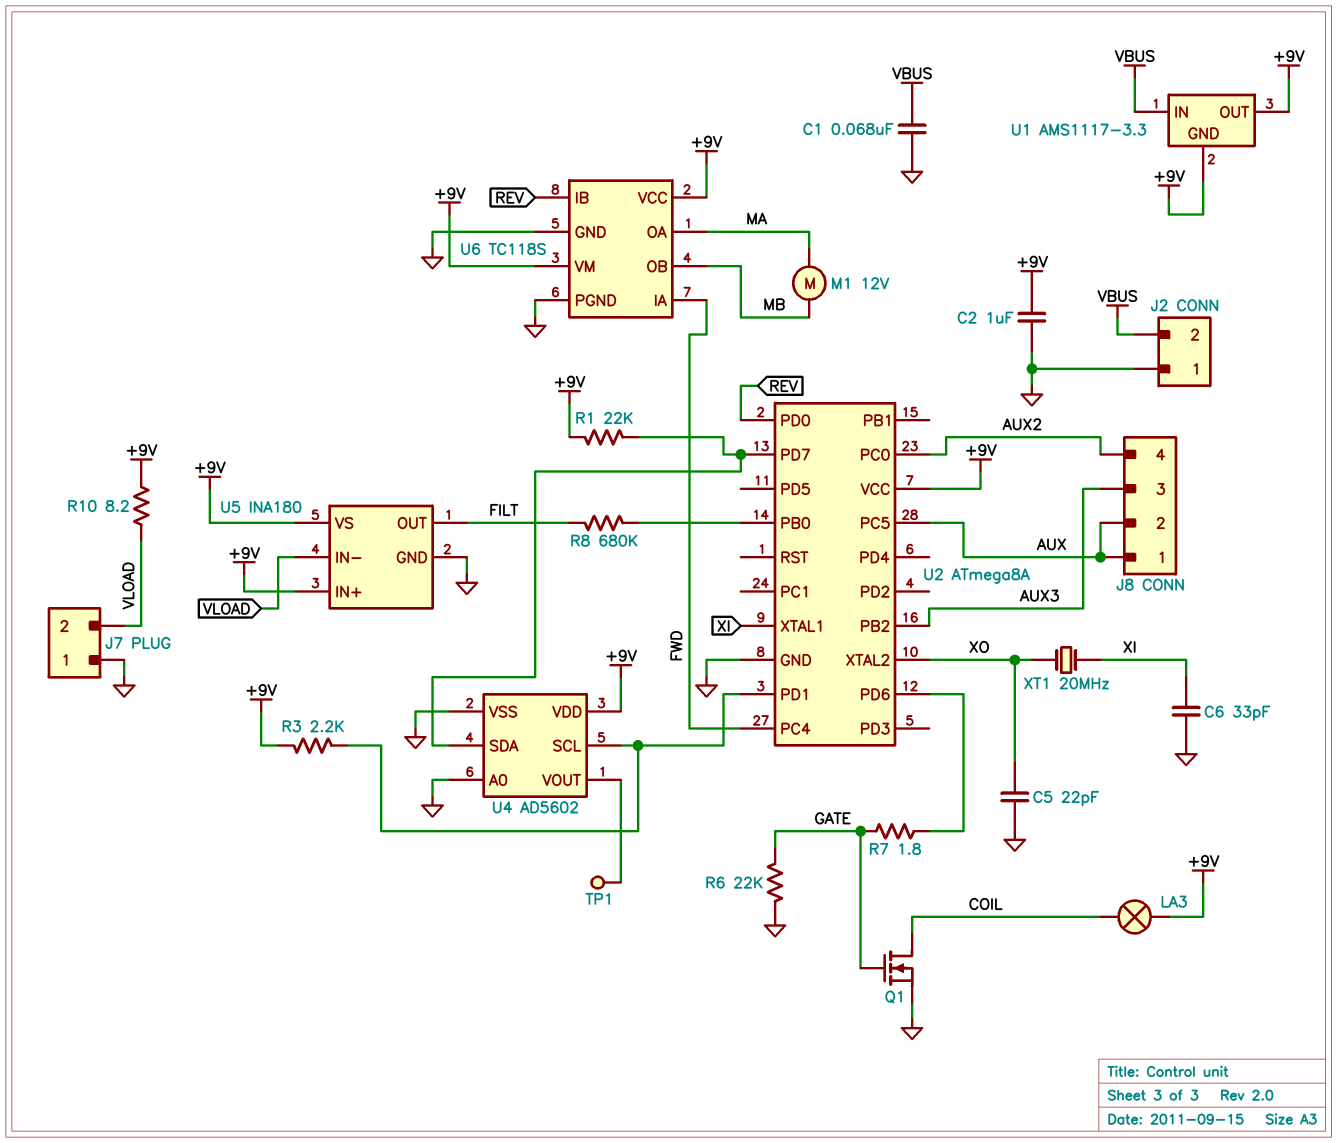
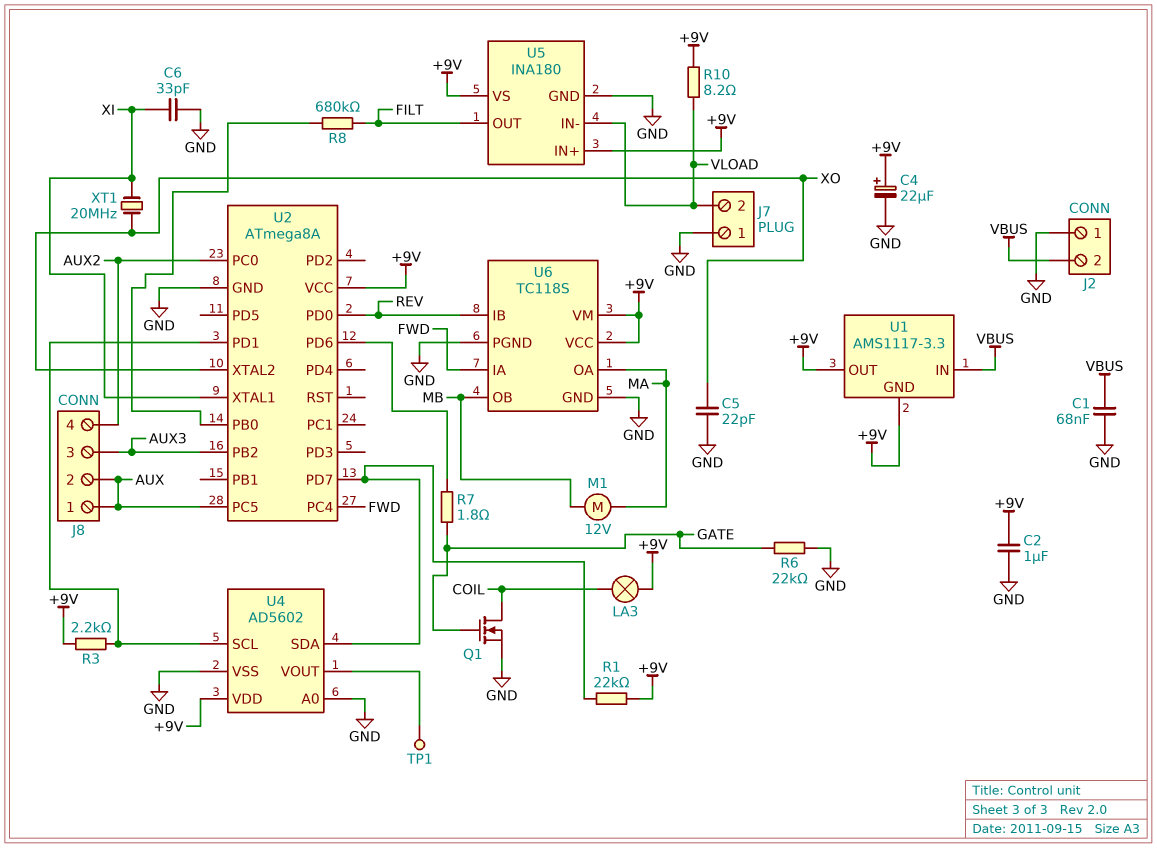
C4: none -> 22uF (plus +9V, minus GND)

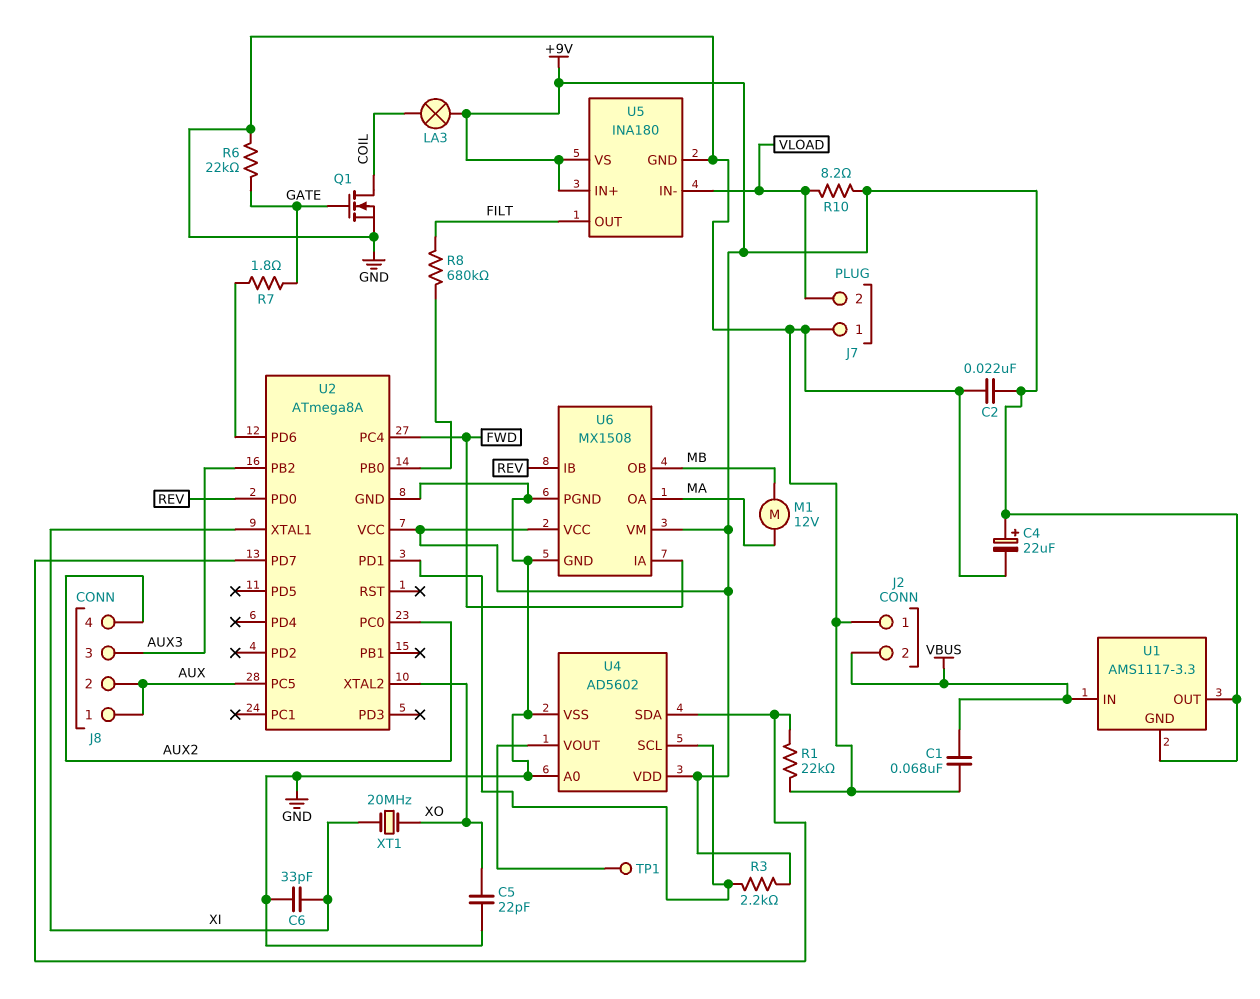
C2: 1uF (+9V, GND) -> 22nF (+9V, GND)
R1: 22k (+9V, U2/PD7) -> 22k (GND, U2/PD7)
U6: TC118S -> MX1508

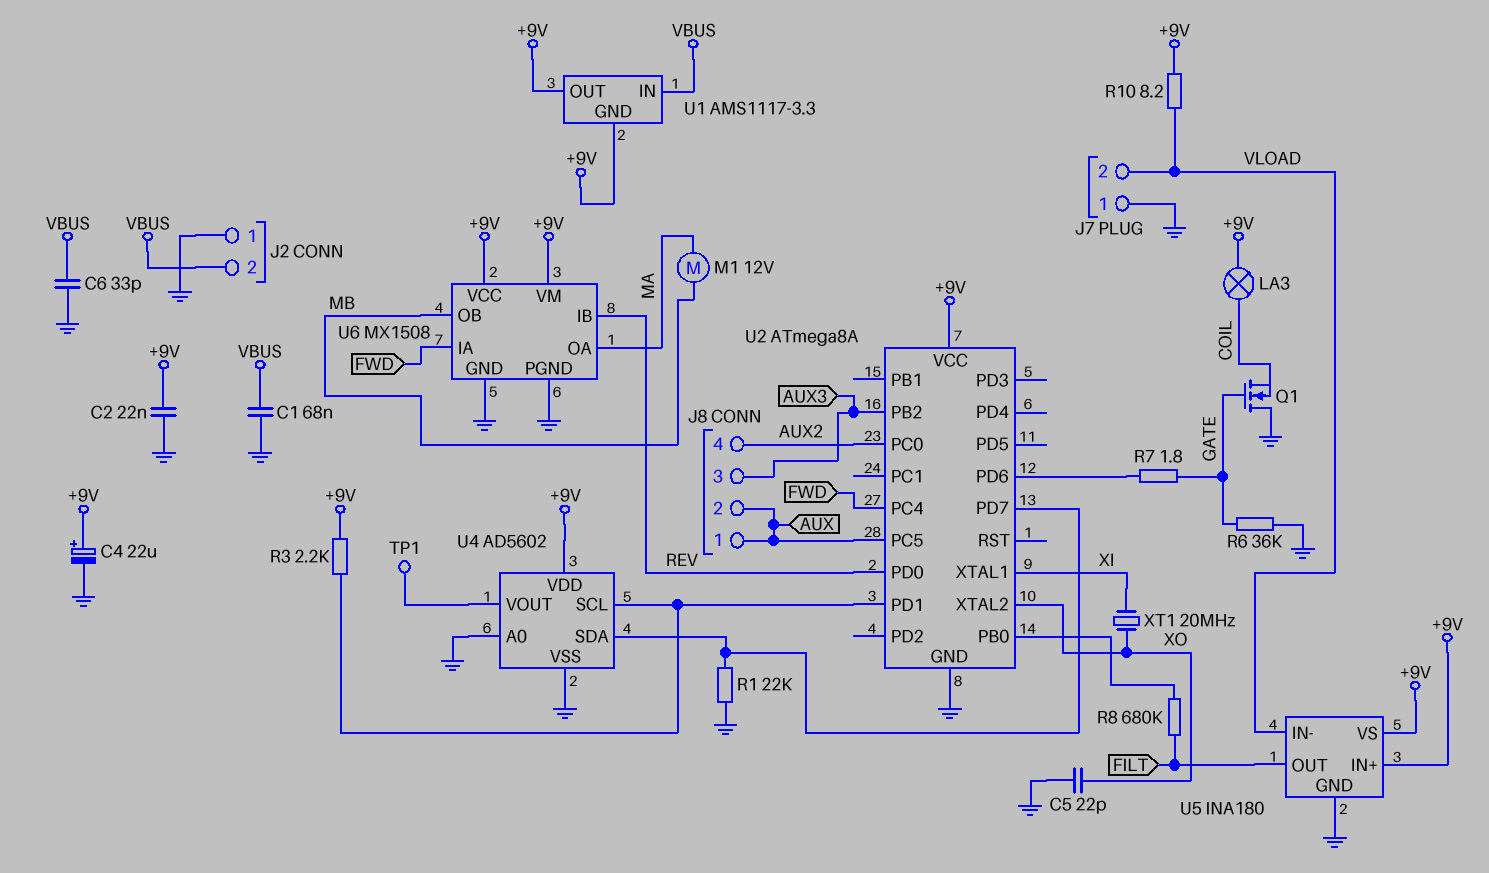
C6: 33pF (GND, XI) -> 33pF (GND, VBUS)
Q1: NMOS (G GATE, D COIL, S GND) -> NMOS (G GATE, D GND, S COIL)
R6: 22k (GATE, GND) -> 36k (GATE, GND)

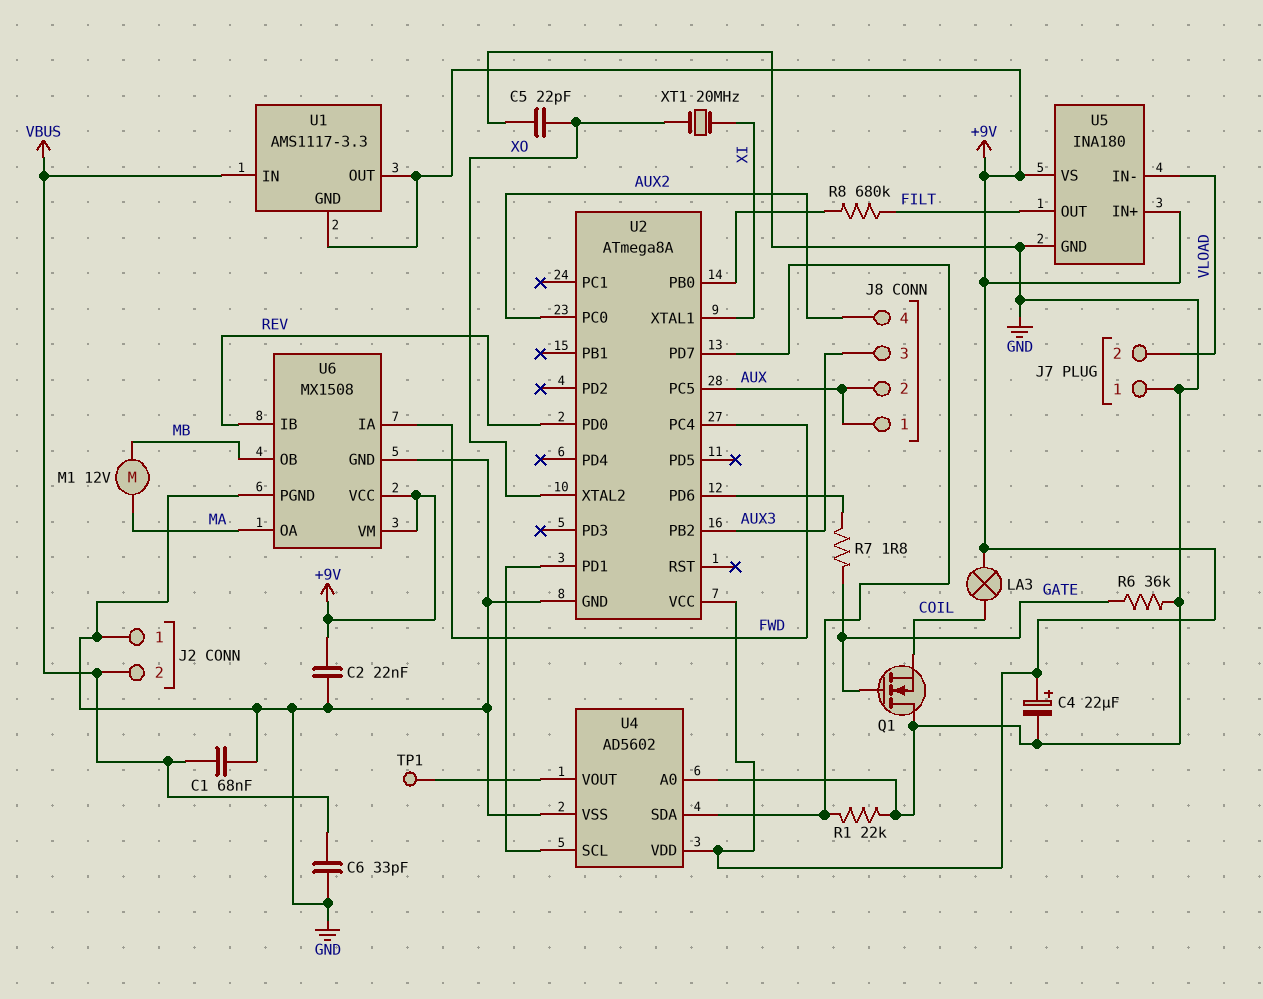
R3: 2.2k (+9V, U2/PD1) -> none
R10: 8.2 (+9V, VLOAD) -> none

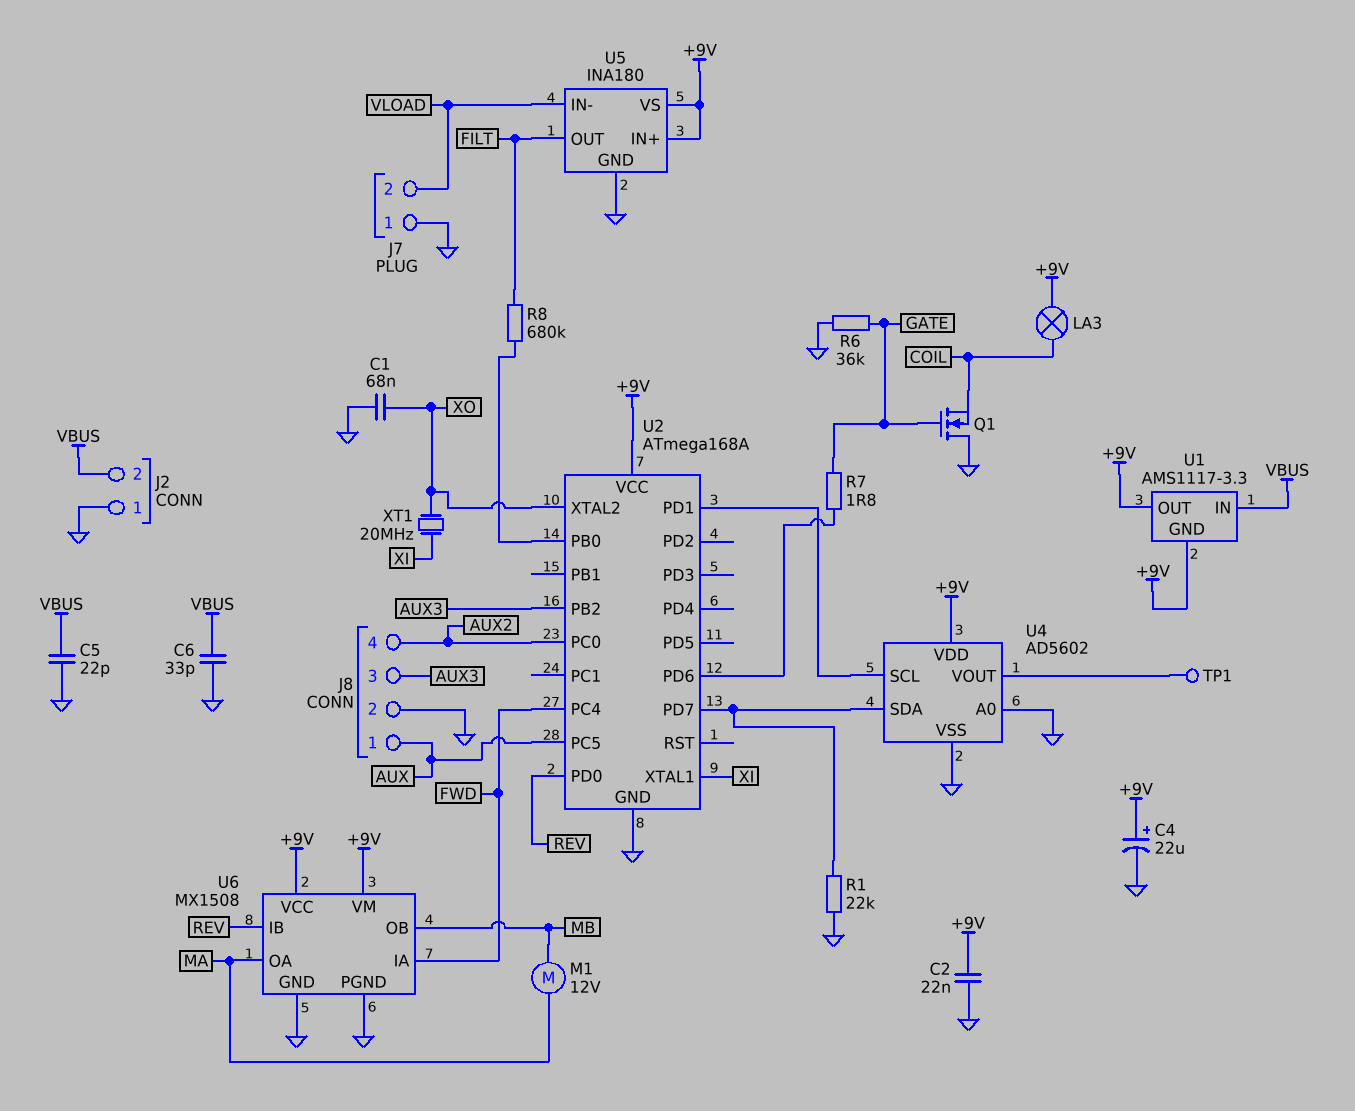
C1: 68nF (GND, VBUS) -> 68nF (GND, XO)
C5: 22pF (GND, XO) -> 22pF (GND, VBUS)
J8 pin 2: AUX -> GND
U2: ATmega8A -> ATmega168A

